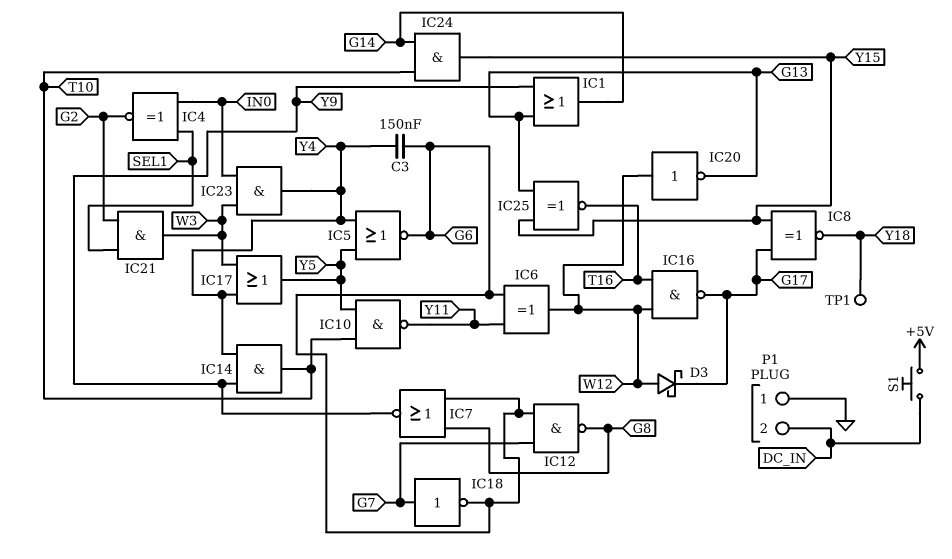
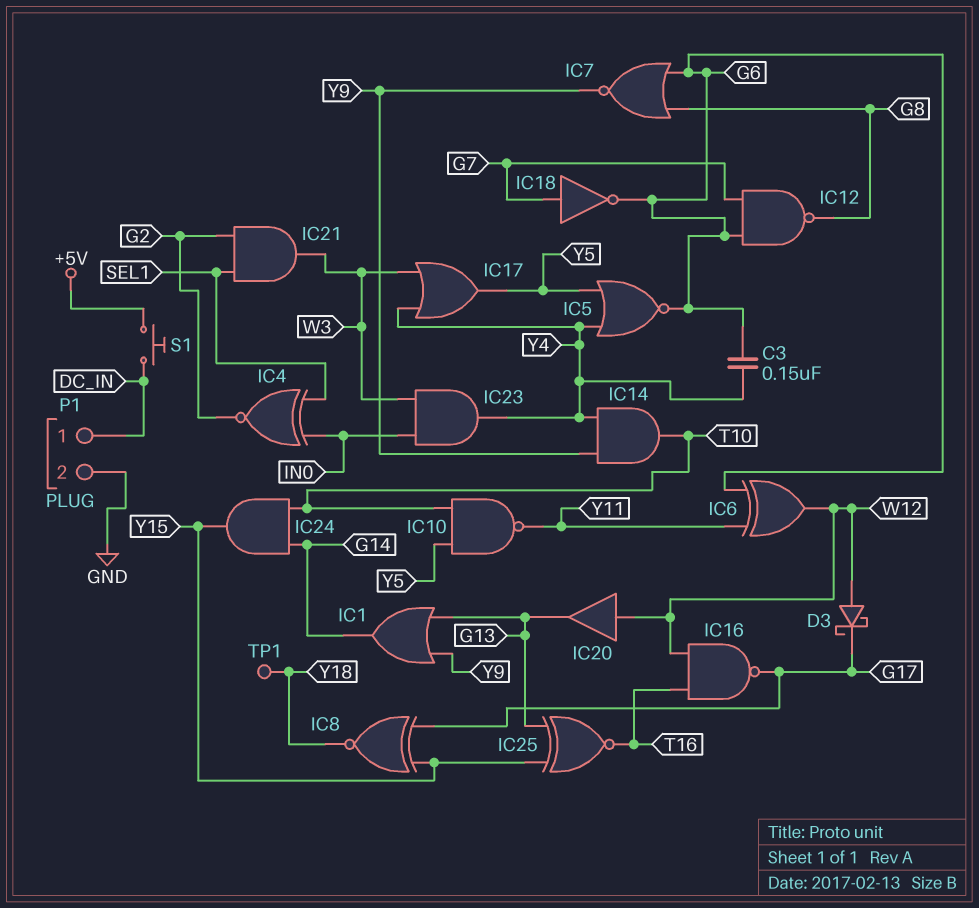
IC20: NOT (in W12, out G13) -> buffer (in W12, out G13)
P1 pin 1: GND -> DC_IN
P1 pin 2: DC_IN -> GND

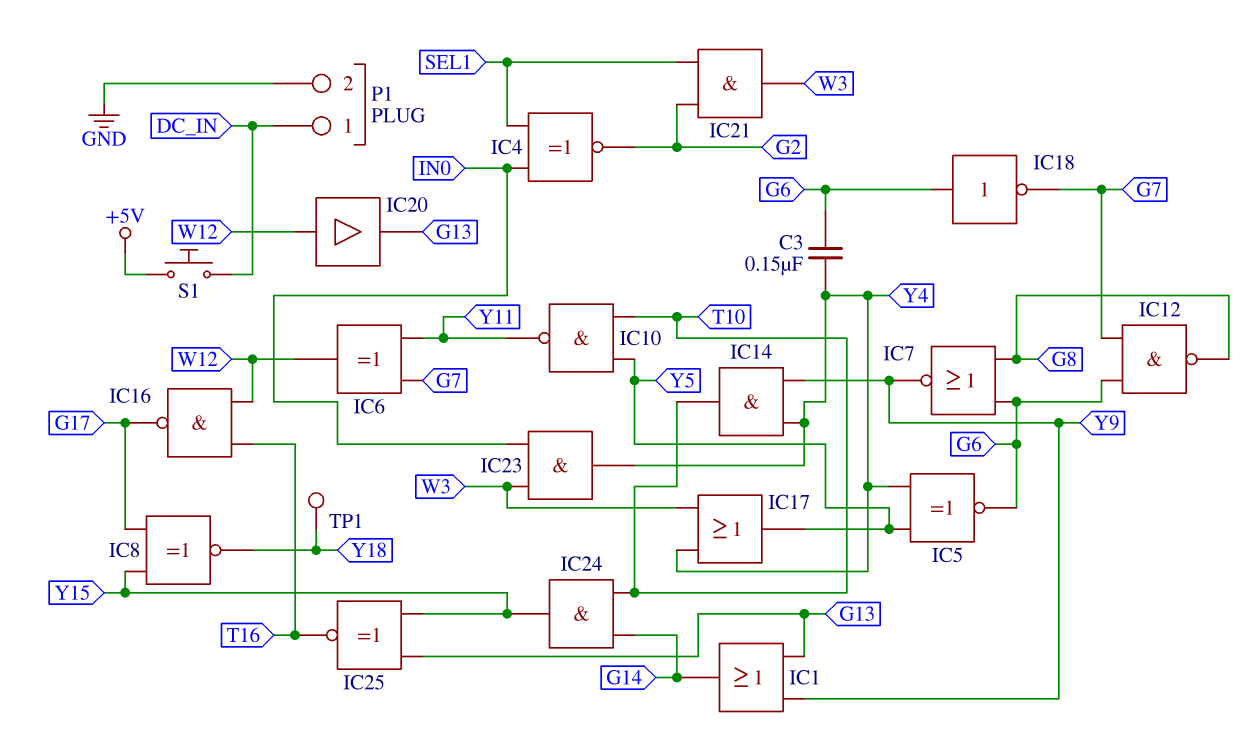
D3: schottky (A W12, K G17) -> none
IC5: NOR (in Y4, in Y5, out G6) -> XNOR (in Y4, in Y5, out G6)
IC6: XOR (in G6, in Y11, out W12) -> XOR (in G7, in Y11, out W12)
IC18: NOT (in G7, out G6) -> NOT (in G6, out G7)

